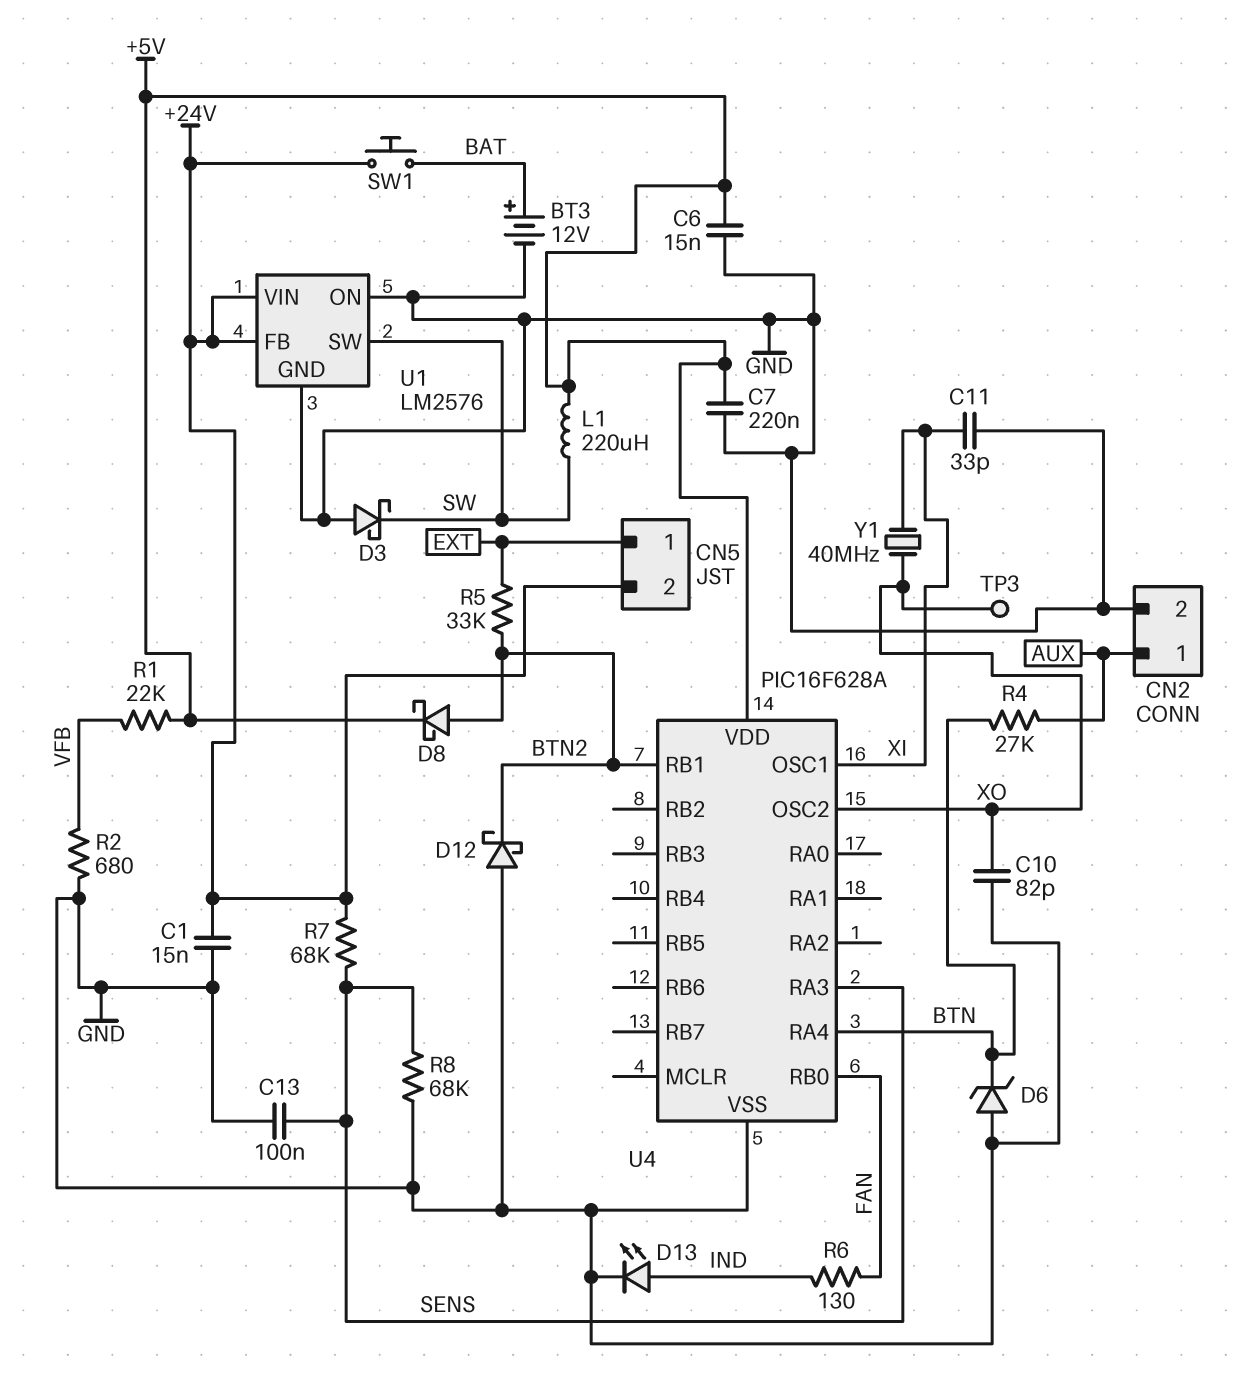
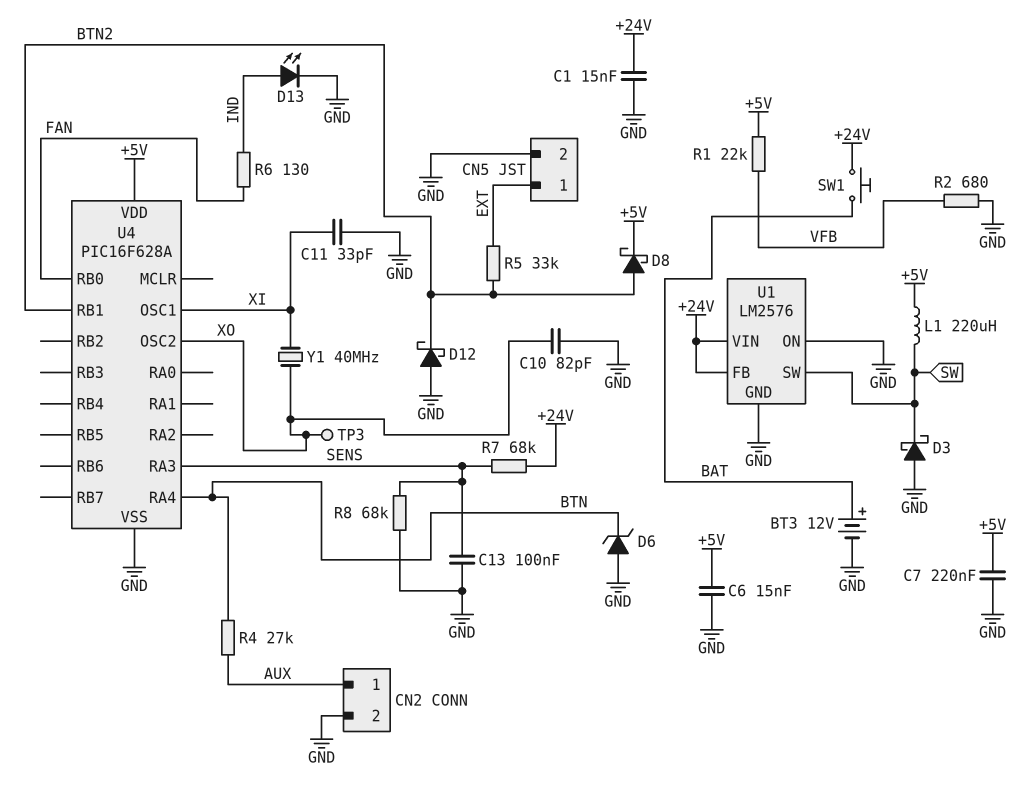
CN5 pin 2: +24V -> GND

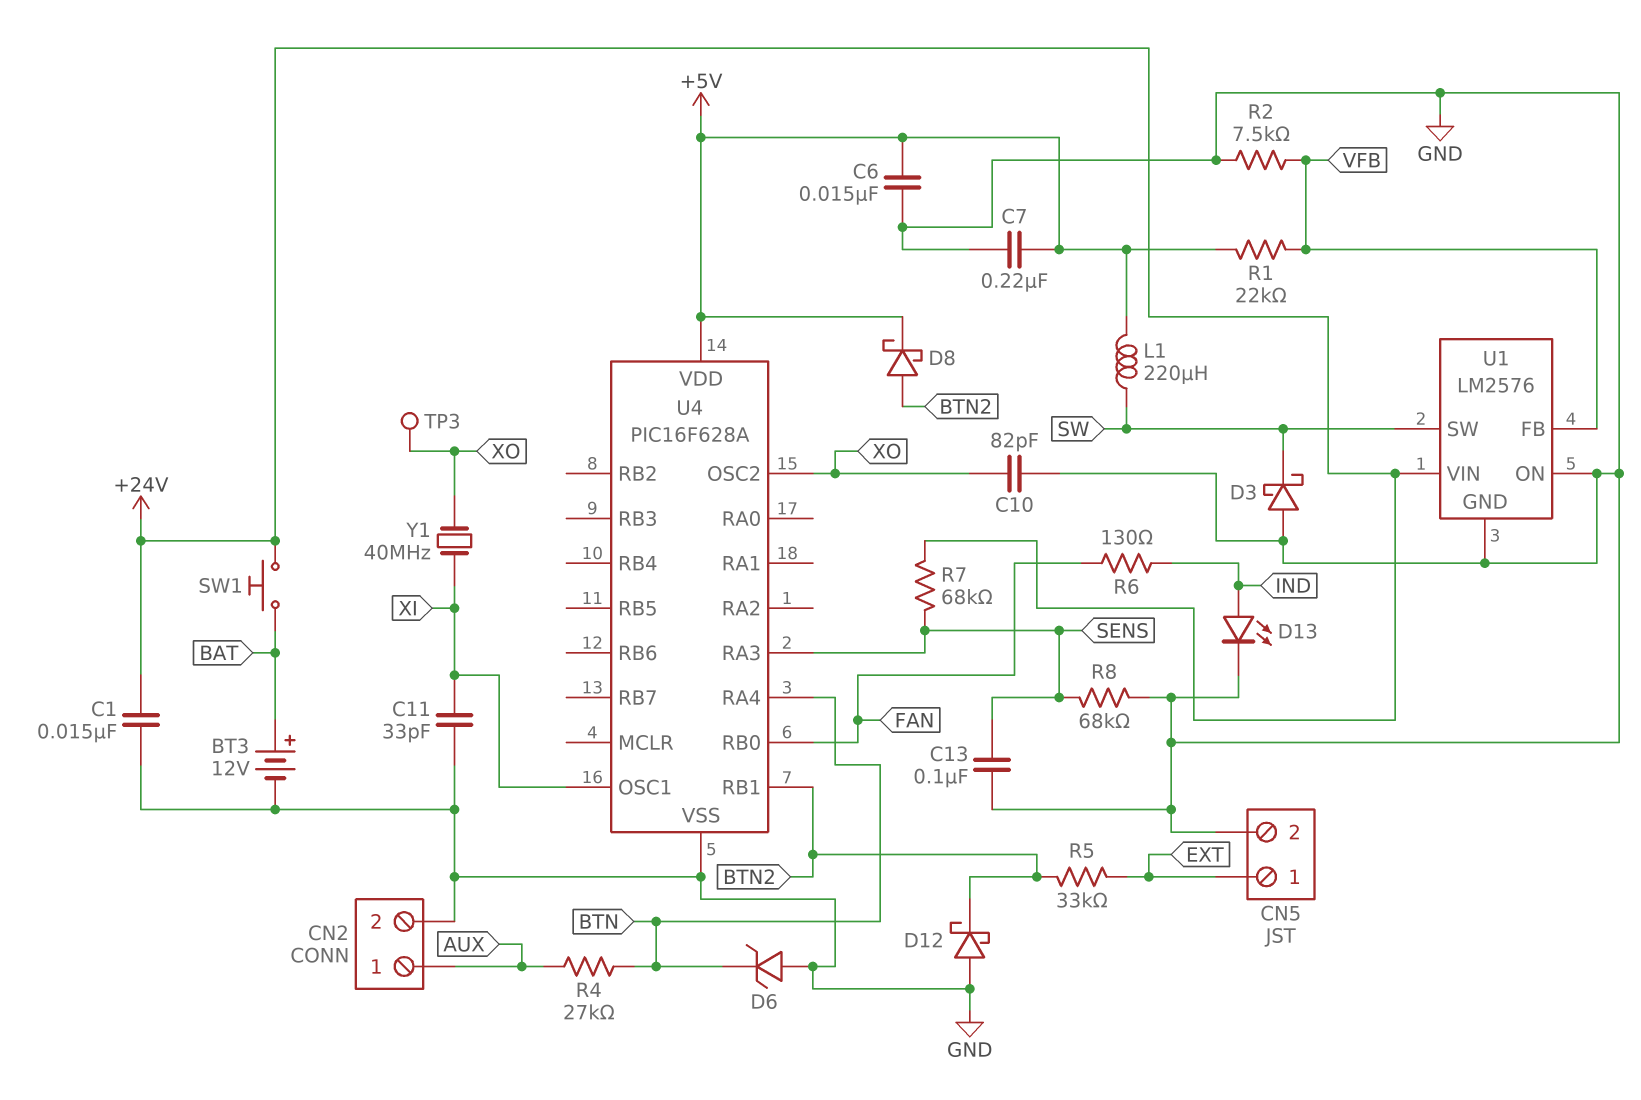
R2: 680 (GND, VFB) -> 7.5k (GND, VFB)
U1 pin FB: +24V -> VFB

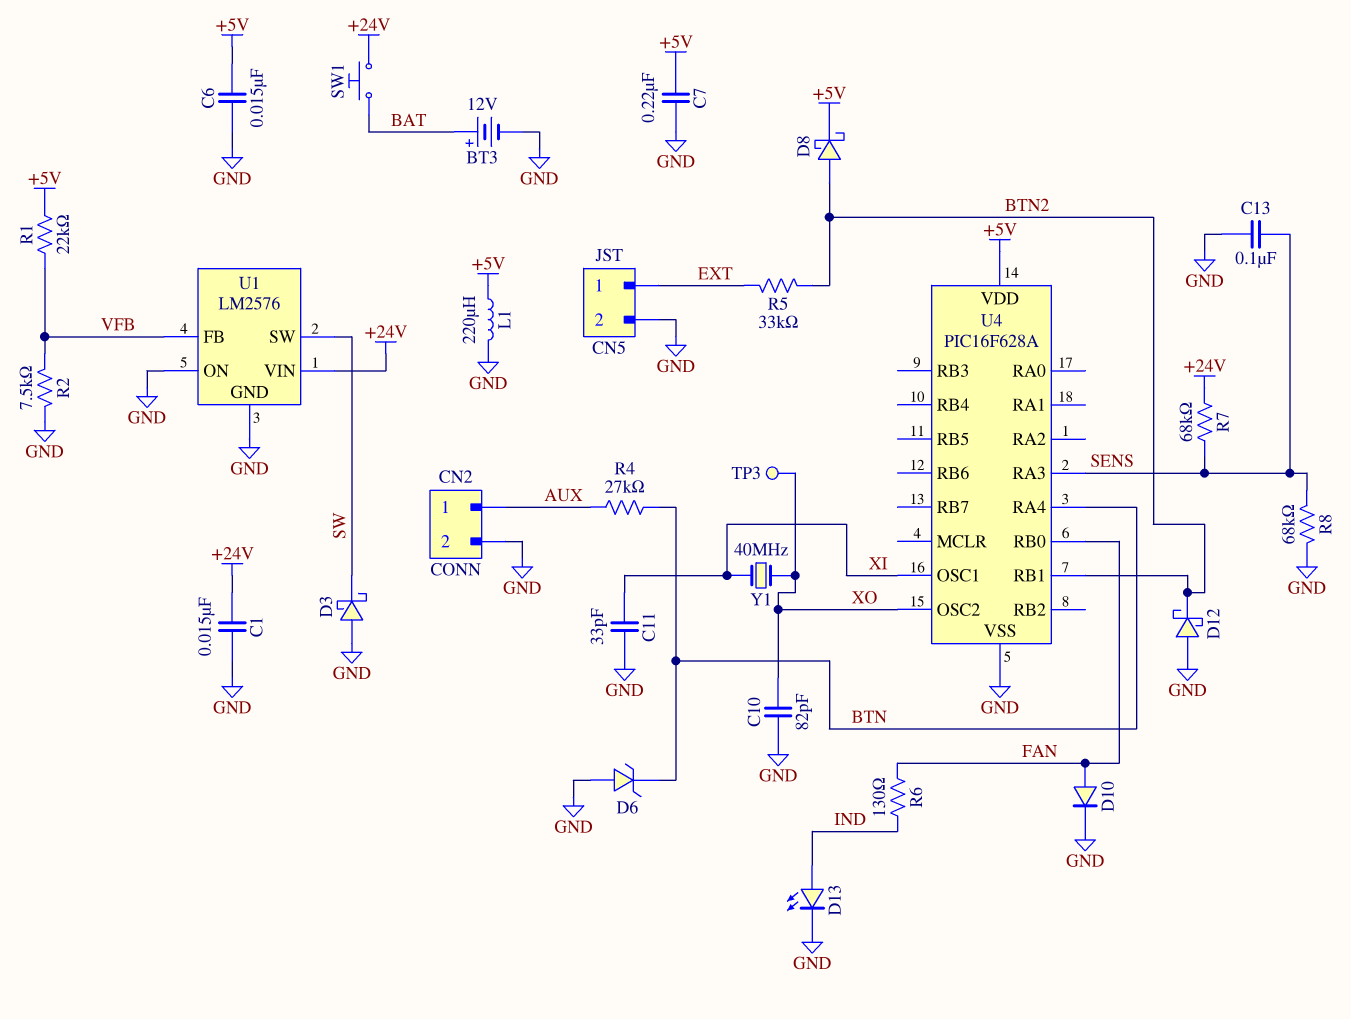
D10: none -> diode (A FAN, K GND)
L1: 220uH (+5V, SW) -> 220uH (+5V, GND)

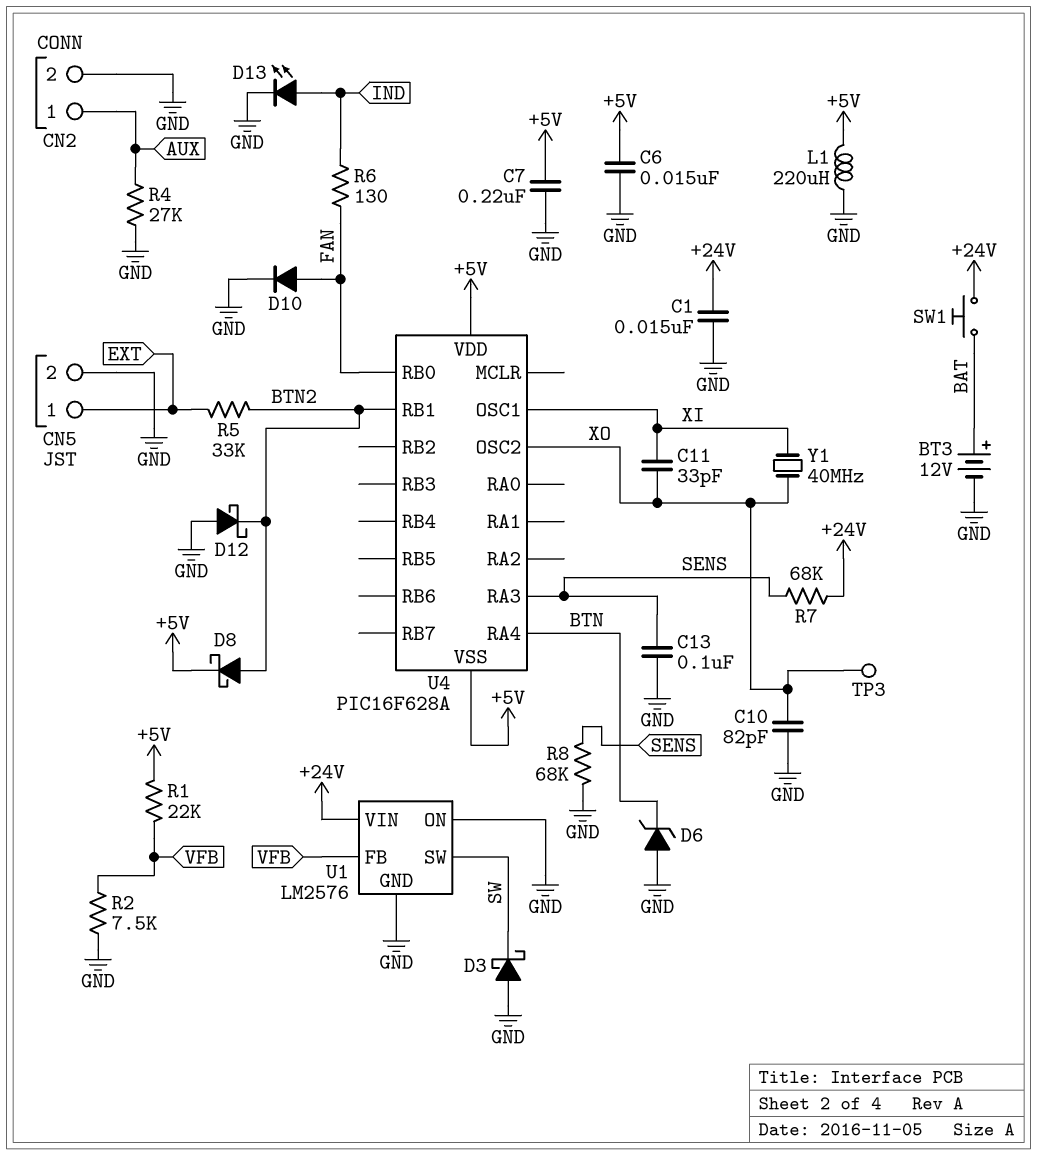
C11: 33pF (GND, XI) -> 33pF (XI, XO)
R4: 27k (AUX, BTN) -> 27k (AUX, GND)
U4 pin VSS: GND -> +5V

